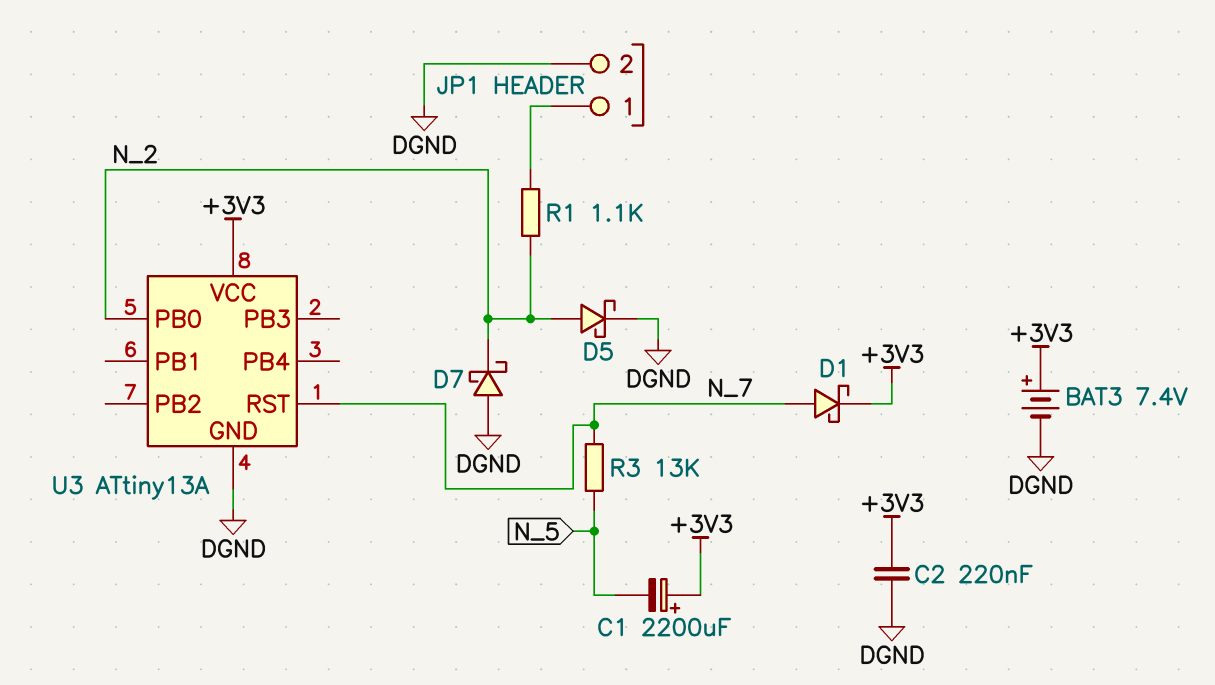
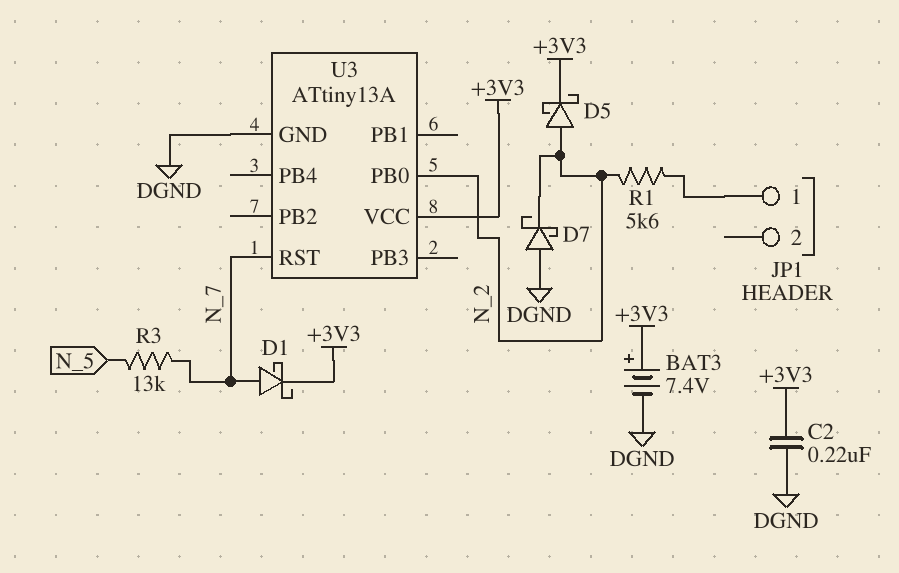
C1: 2200uF (plus +3V3, minus N_5) -> none
D5: schottky (A N_2, K DGND) -> schottky (A N_2, K +3V3)
JP1 pin 2: DGND -> none
R1: 1.1k (JP1/1, N_2) -> 5.6k (JP1/1, N_2)

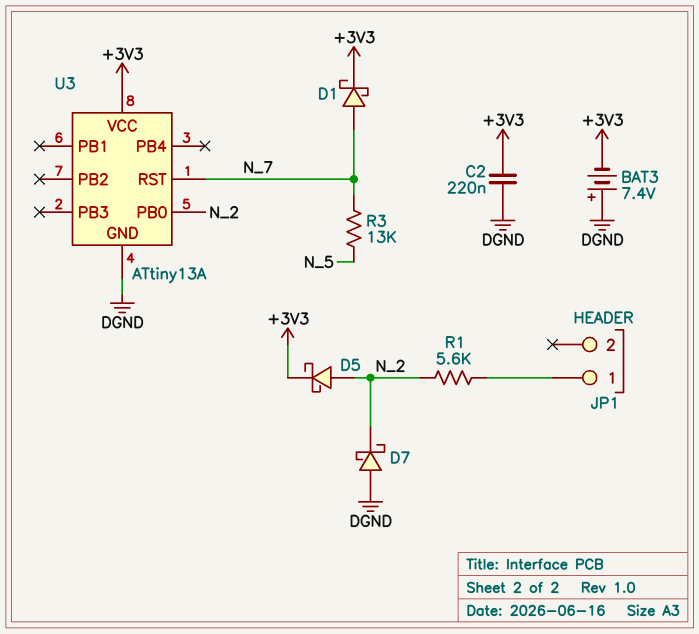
BAT3: 7.4V (plus +3V3, minus DGND) -> 7.4V (plus DGND, minus +3V3)

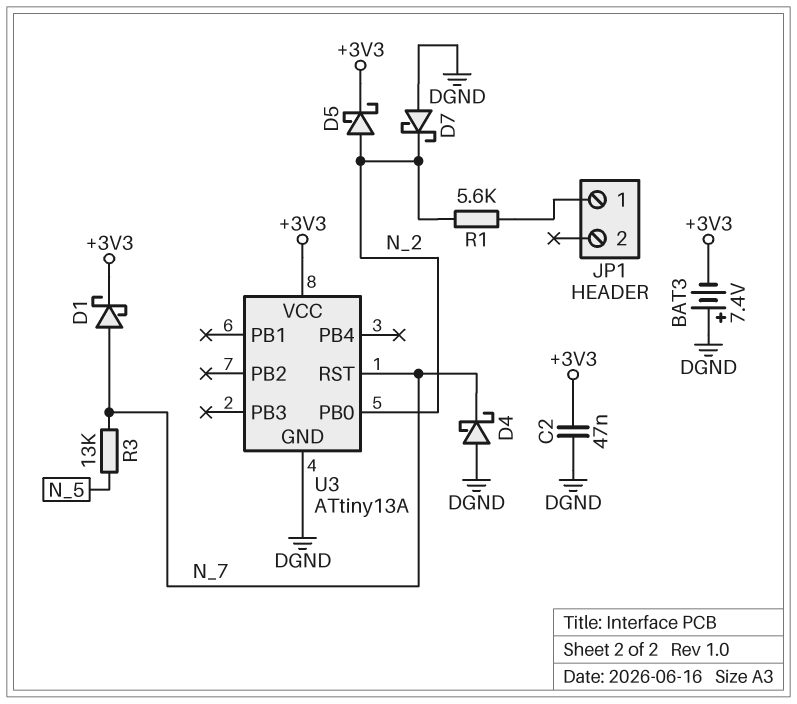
C2: 220nF (+3V3, DGND) -> 47nF (+3V3, DGND)
D4: none -> schottky (A DGND, K N_7)

